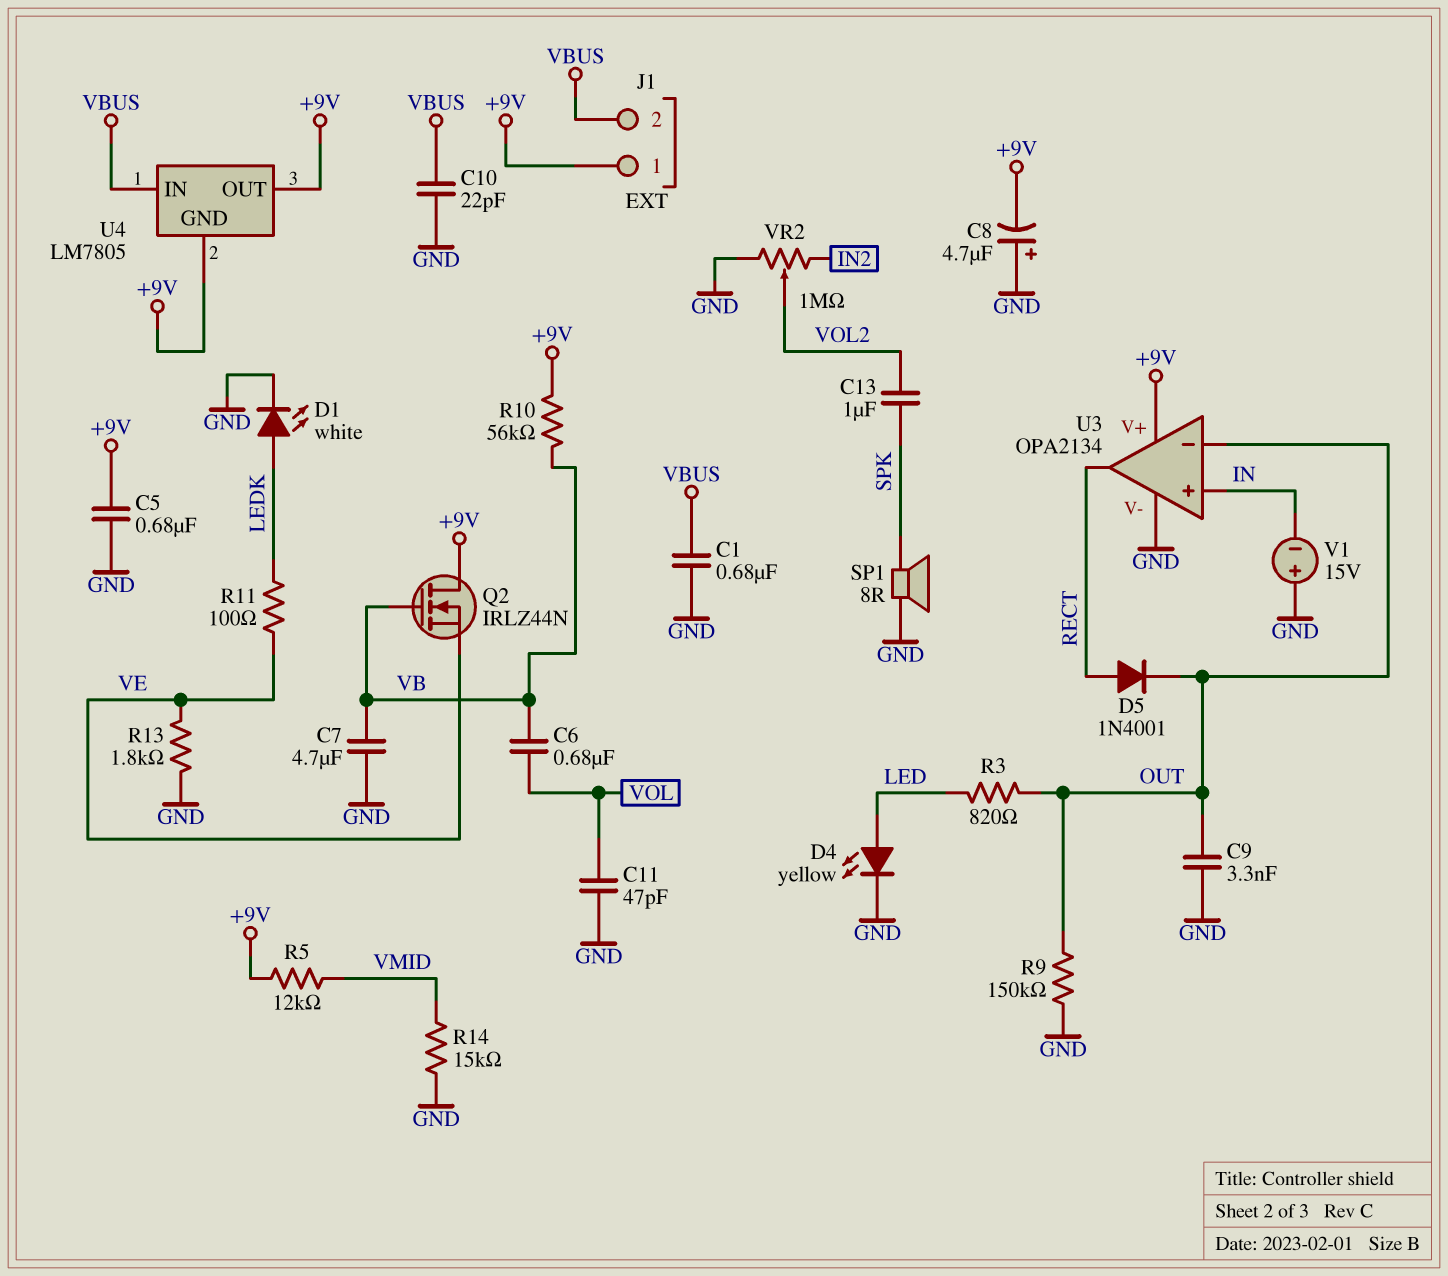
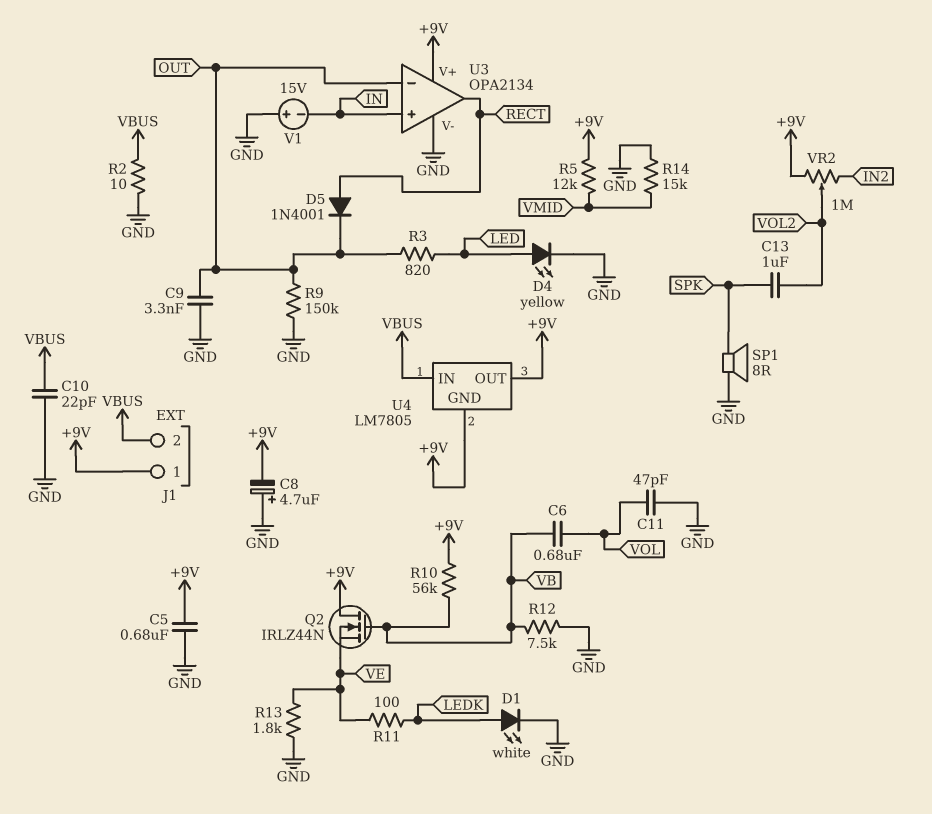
C1: 680nF (GND, VBUS) -> none
C7: 4.7uF (GND, VB) -> none
R2: none -> 10 (GND, VBUS)
R12: none -> 7.5k (GND, VB)
VR2: 1M (GND, IN2, wiper VOL2) -> 1M (+9V, IN2, wiper VOL2)

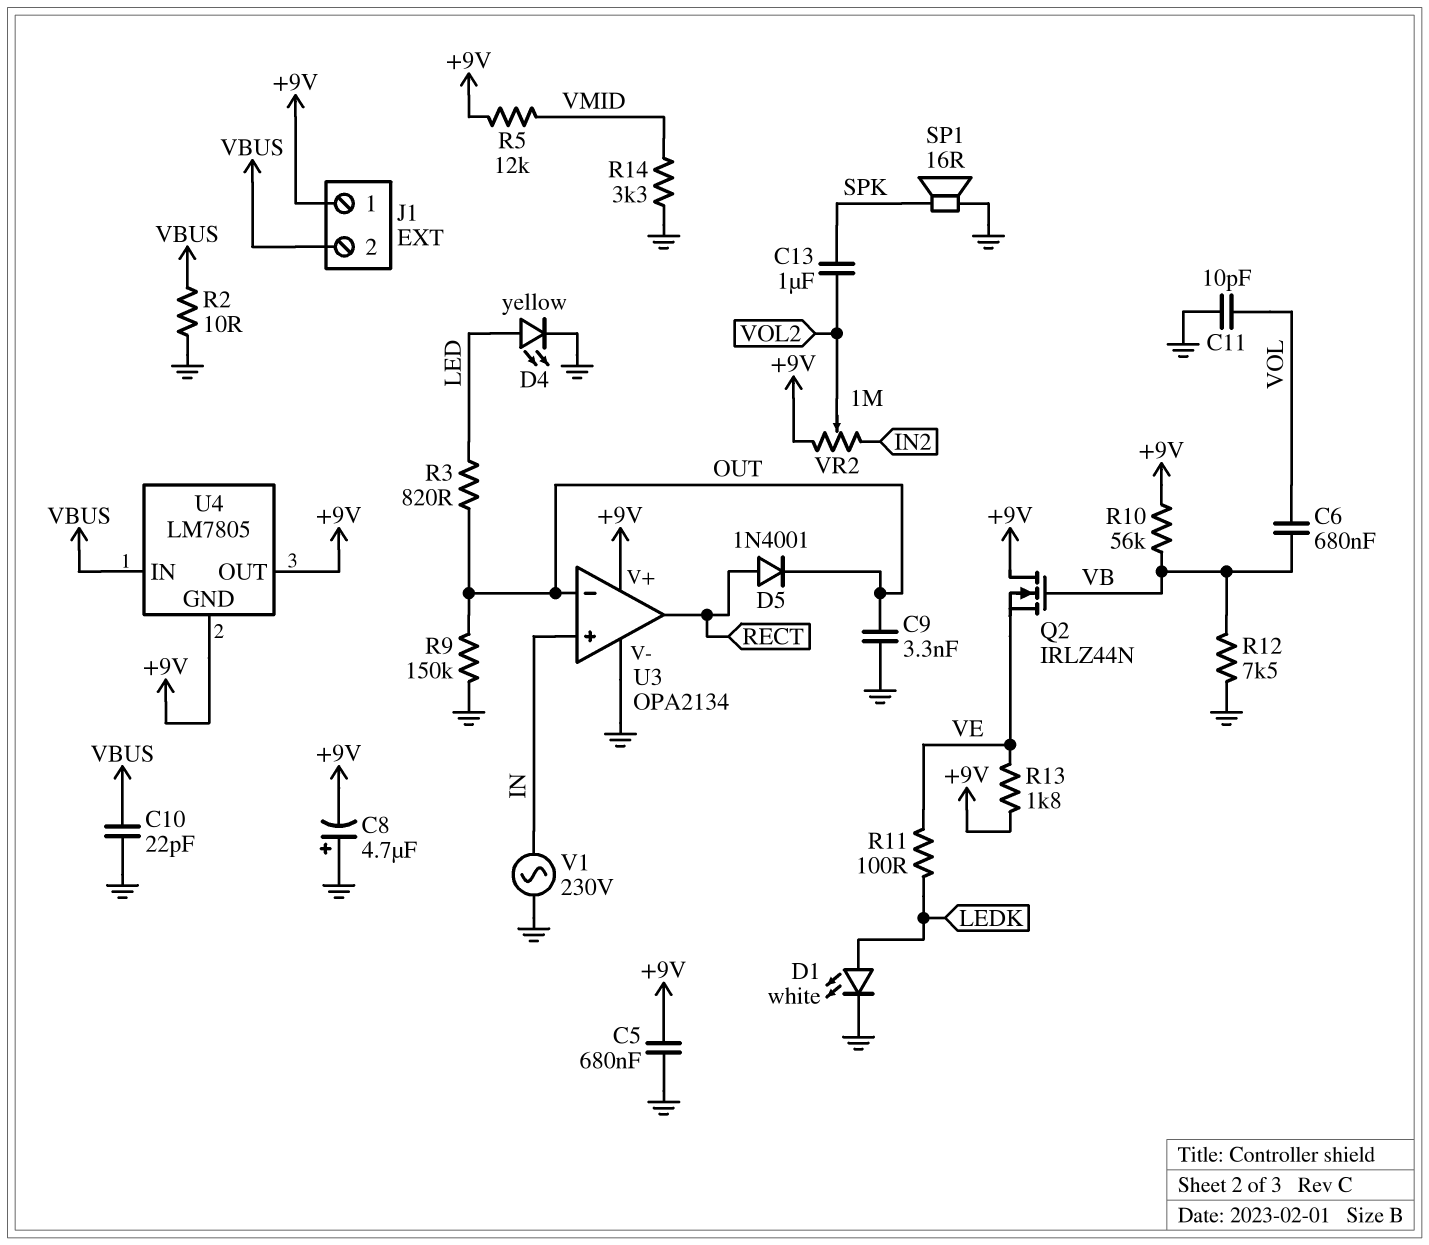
C11: 47pF (GND, VOL) -> 10pF (GND, VOL)
R13: 1.8k (GND, VE) -> 1.8k (+9V, VE)
R14: 15k (GND, VMID) -> 3.3k (GND, VMID)
SP1: speaker 8R (GND, SPK) -> speaker 16R (GND, SPK)
V1: 15V (plus GND, minus IN) -> AC 230V (GND, IN)

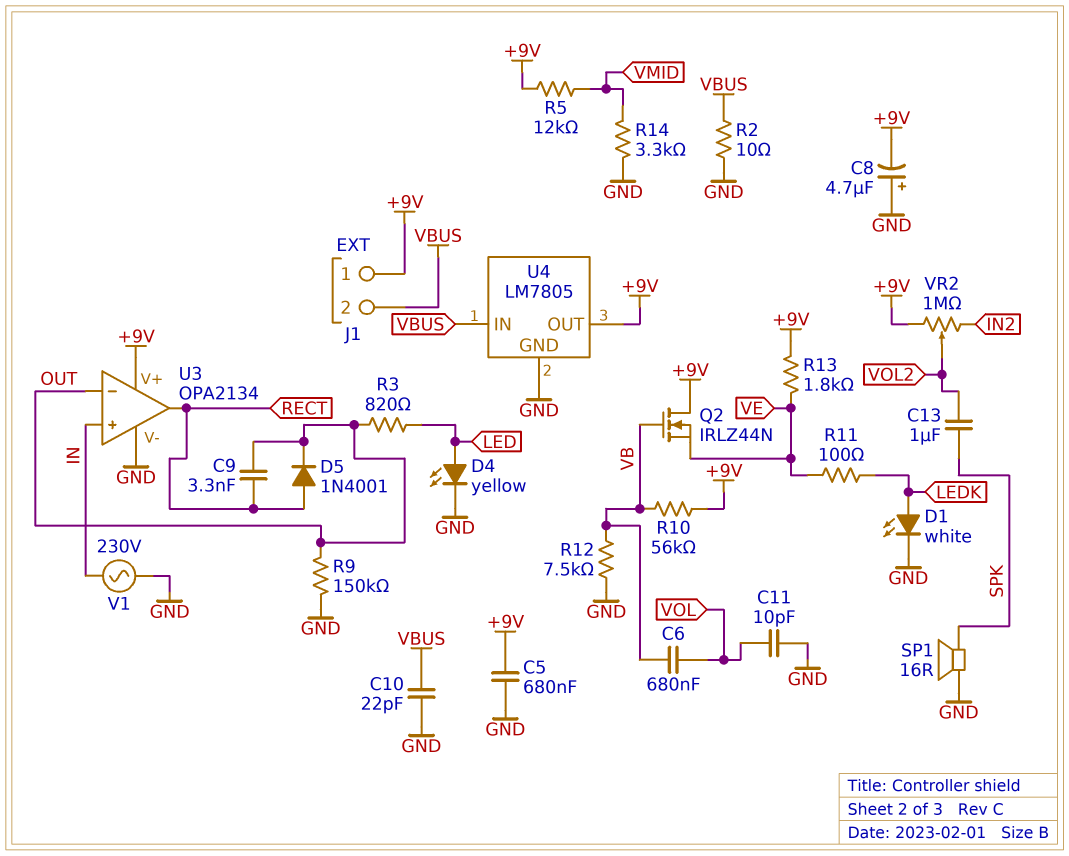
C9: 3.3nF (GND, OUT) -> 3.3nF (OUT, RECT)
U4 pin GND: +9V -> GND

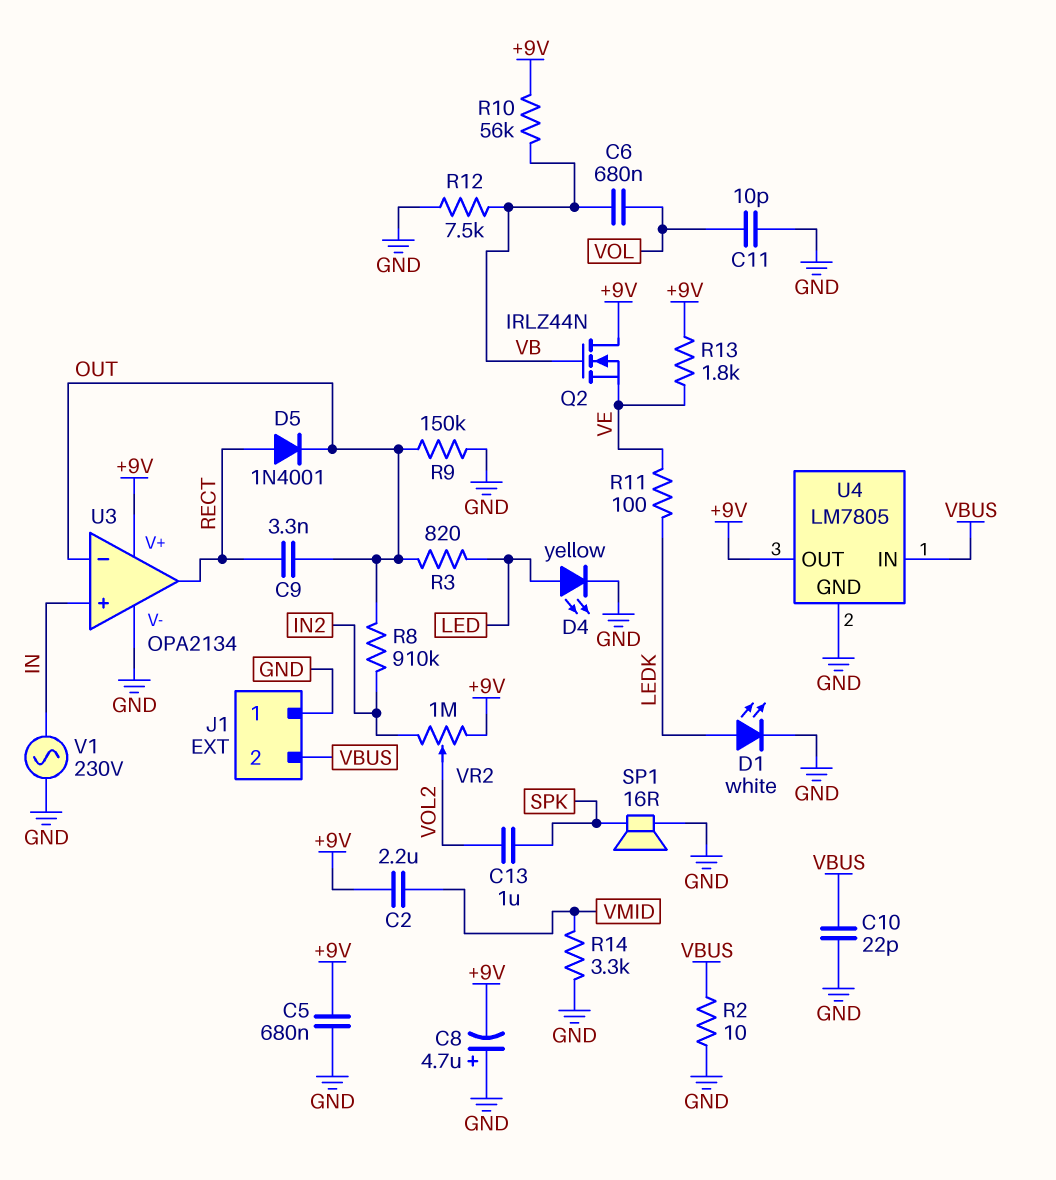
C2: none -> 2.2uF (+9V, VMID)
J1 pin 1: +9V -> GND
R5: 12k (+9V, VMID) -> none
R8: none -> 910k (IN2, OUT)

